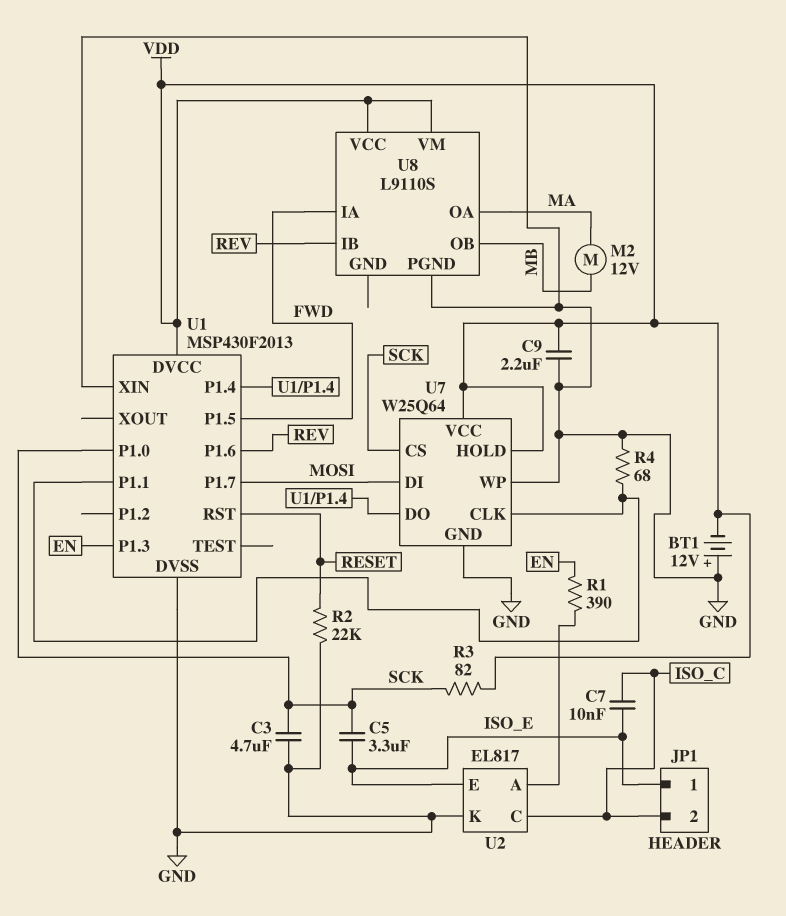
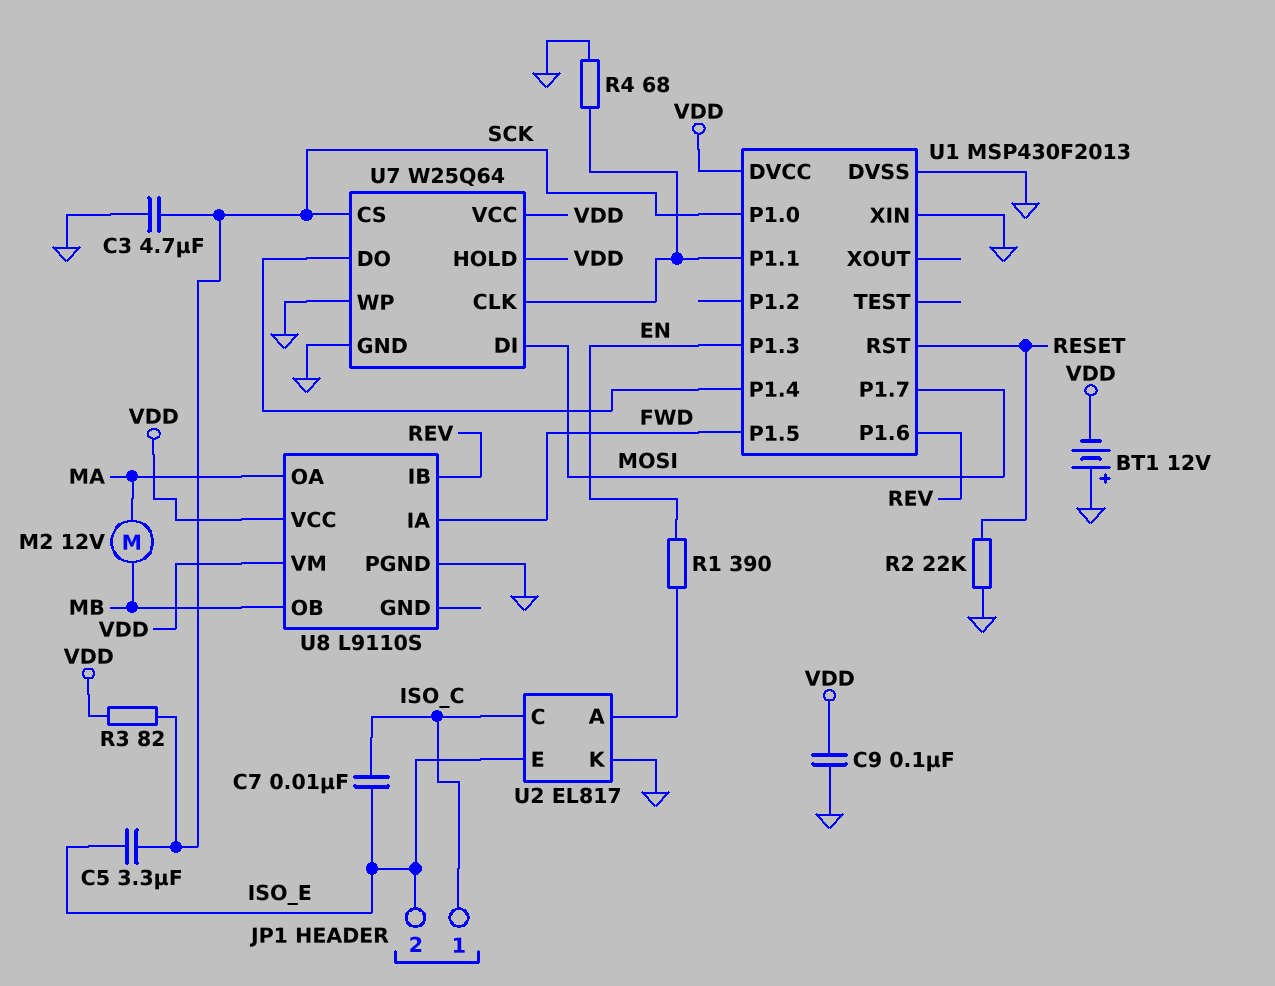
C9: 2.2uF (GND, VDD) -> 100nF (GND, VDD)
JP1 pin 1: ISO_E -> ISO_C
JP1 pin 2: ISO_C -> ISO_E

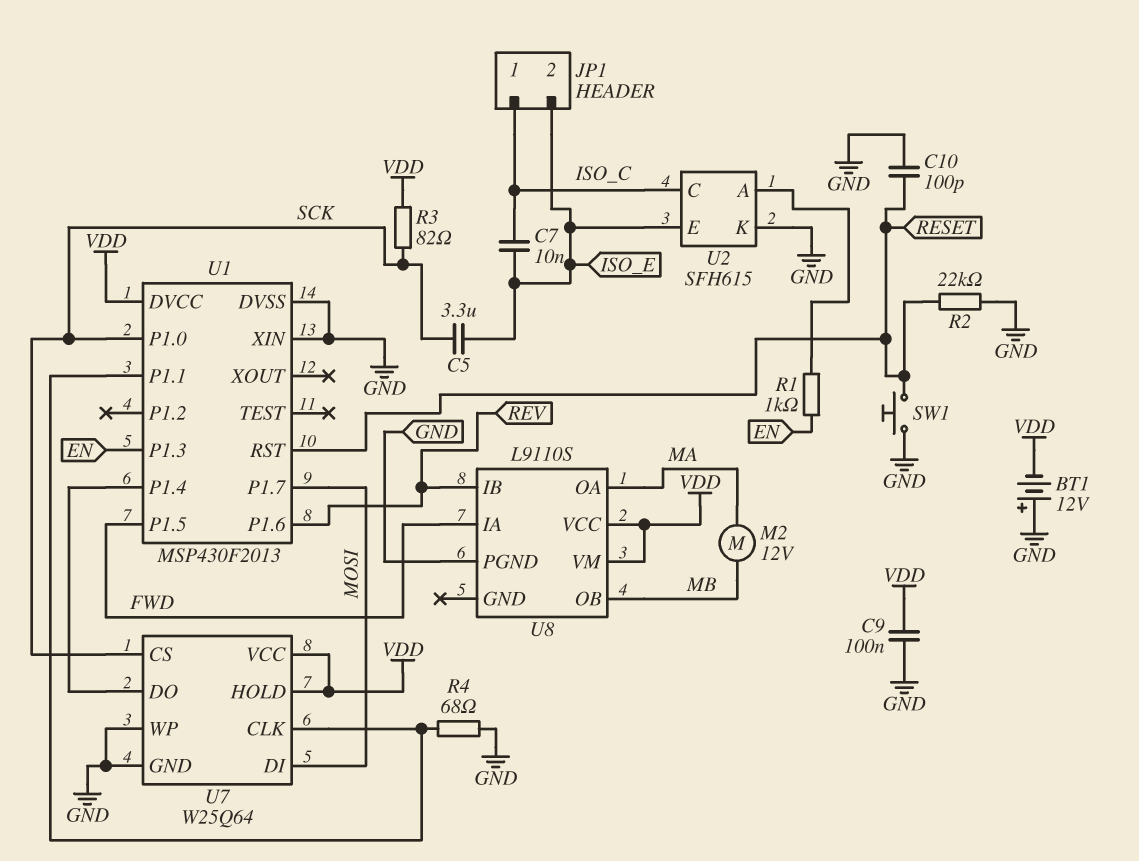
C3: 4.7uF (GND, SCK) -> none
C10: none -> 100pF (GND, RESET)
R1: 390 (EN, U2/A) -> 1k (EN, U2/A)
SW1: none -> button (GND, RESET)
U2: EL817 -> SFH615

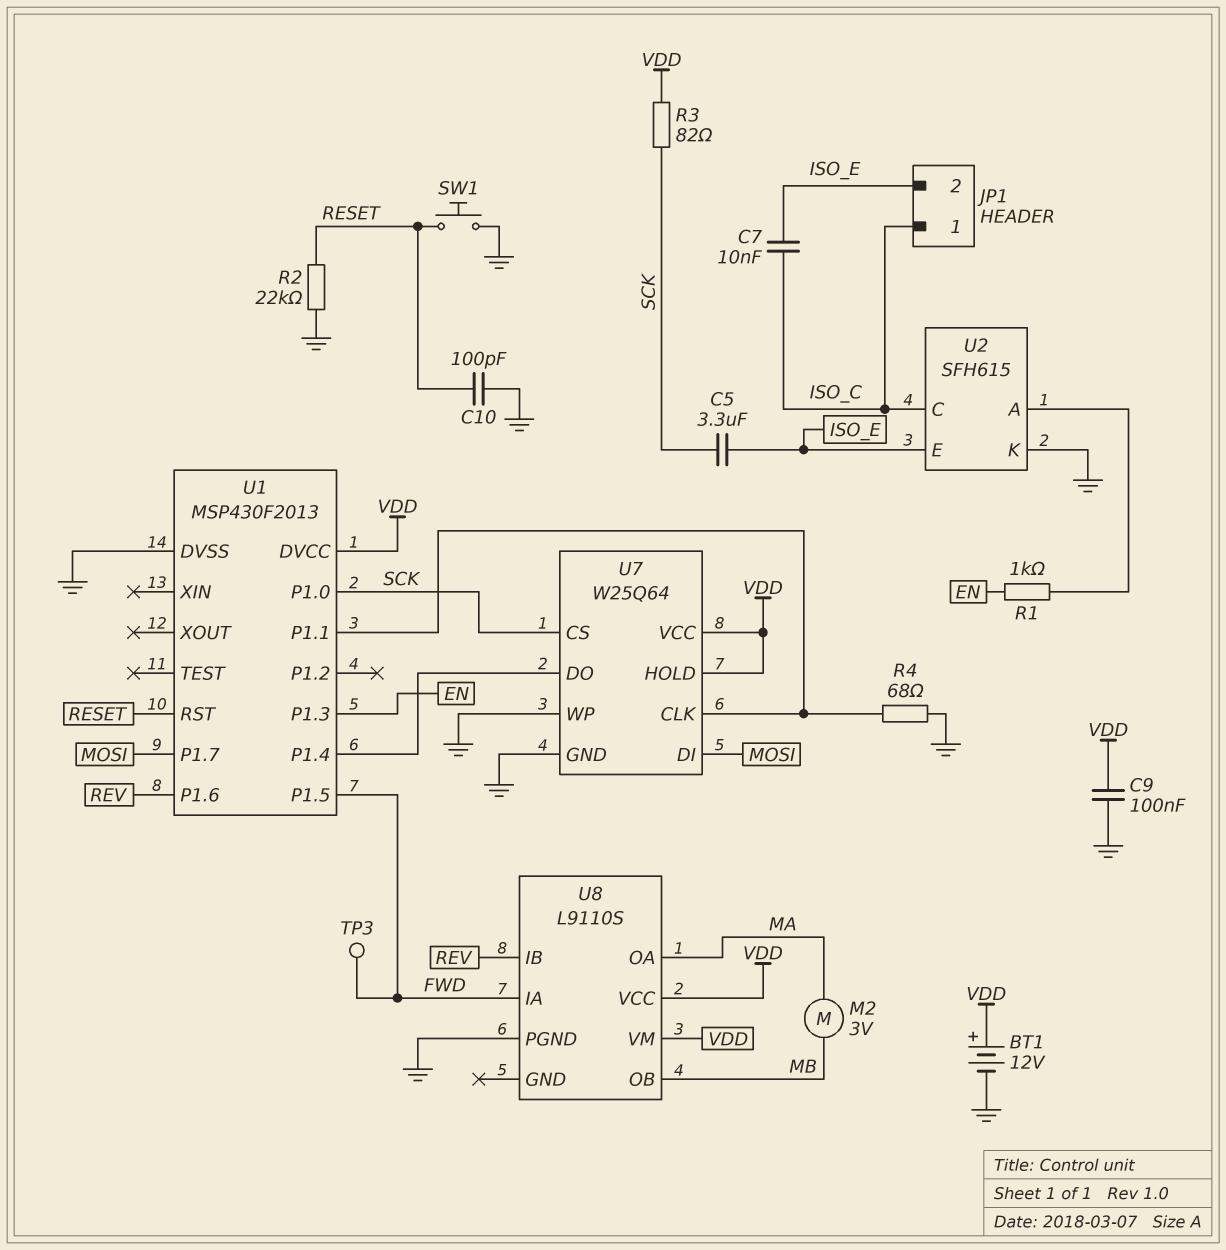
BT1: 12V (plus GND, minus VDD) -> 12V (plus VDD, minus GND)
M2: motor 12V (MA, MB) -> motor 3V (MA, MB)
TP3: none -> test point (FWD)
U1 pin XIN: GND -> none

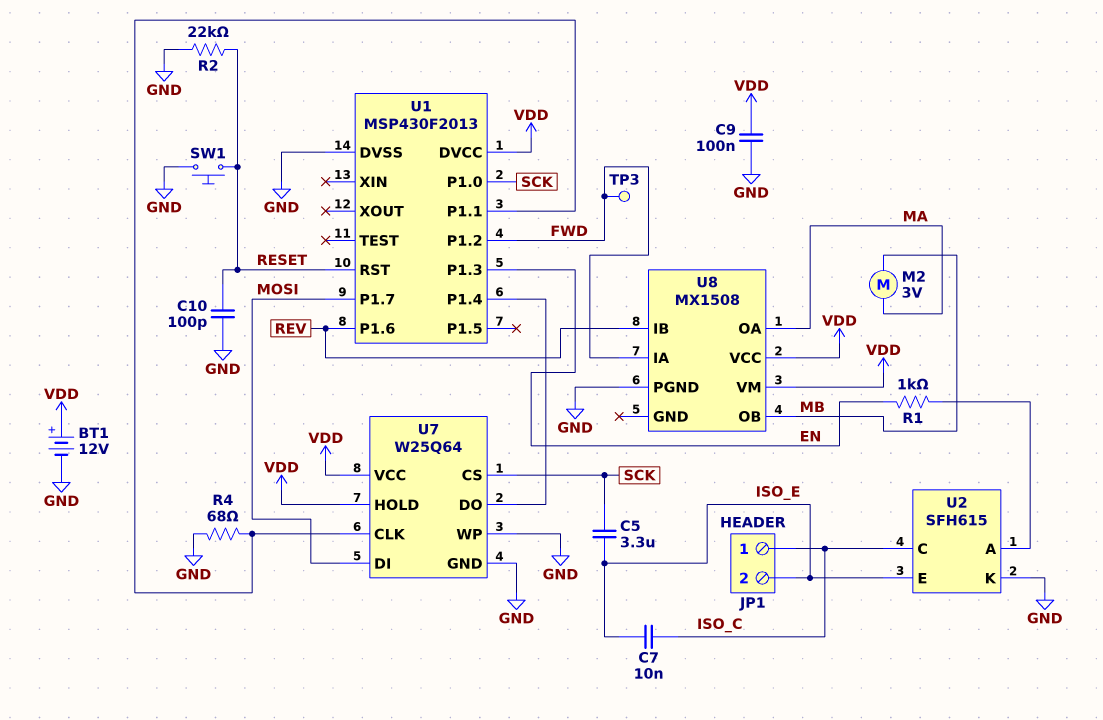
R3: 82 (SCK, VDD) -> none
U1 pin P1.2: none -> FWD
U1 pin P1.5: FWD -> none
U8: L9110S -> MX1508

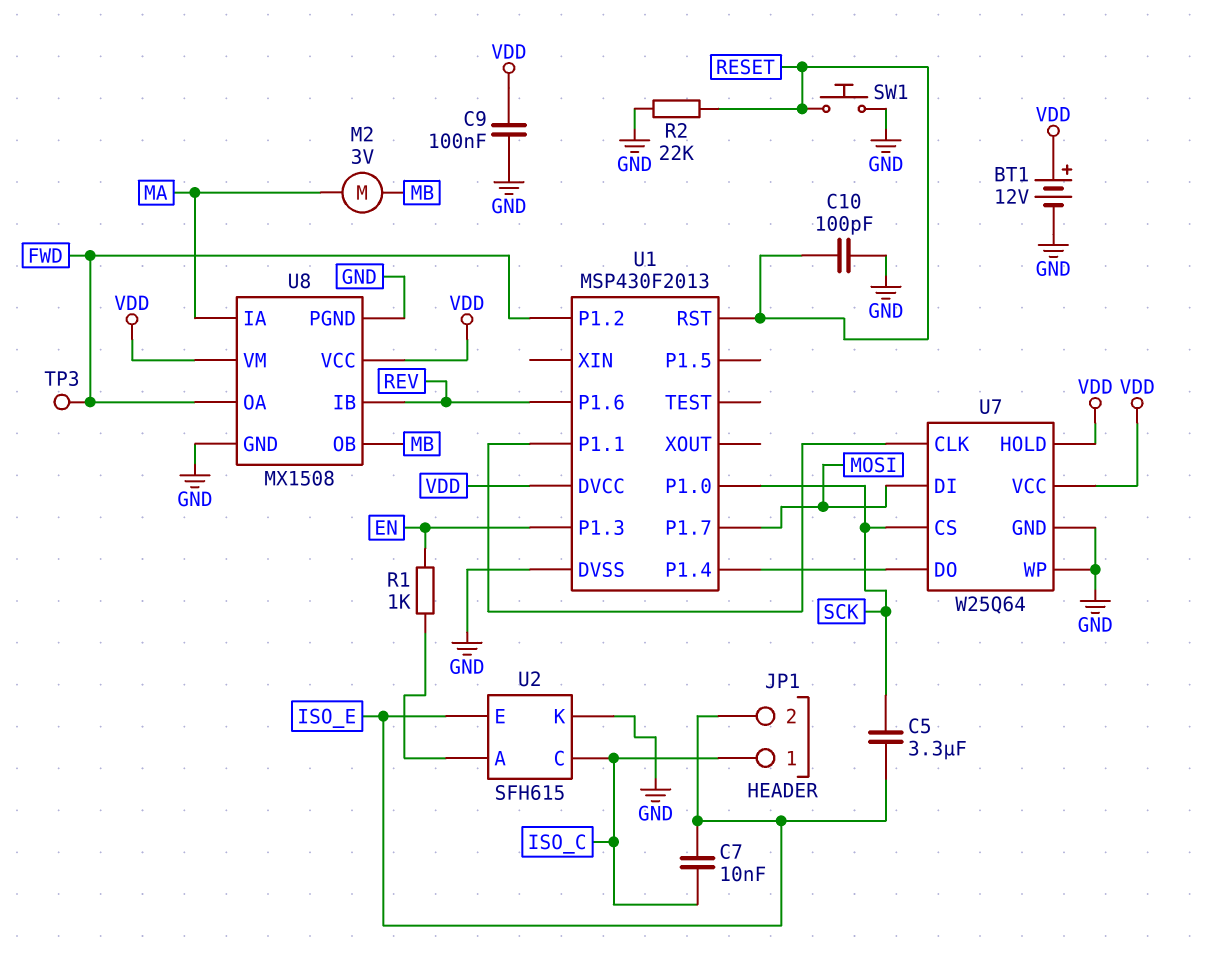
R4: 68 (GND, U1/P1.1) -> none
U8 pin GND: none -> GND
U8 pin IA: FWD -> MA
U8 pin OA: MA -> FWD

